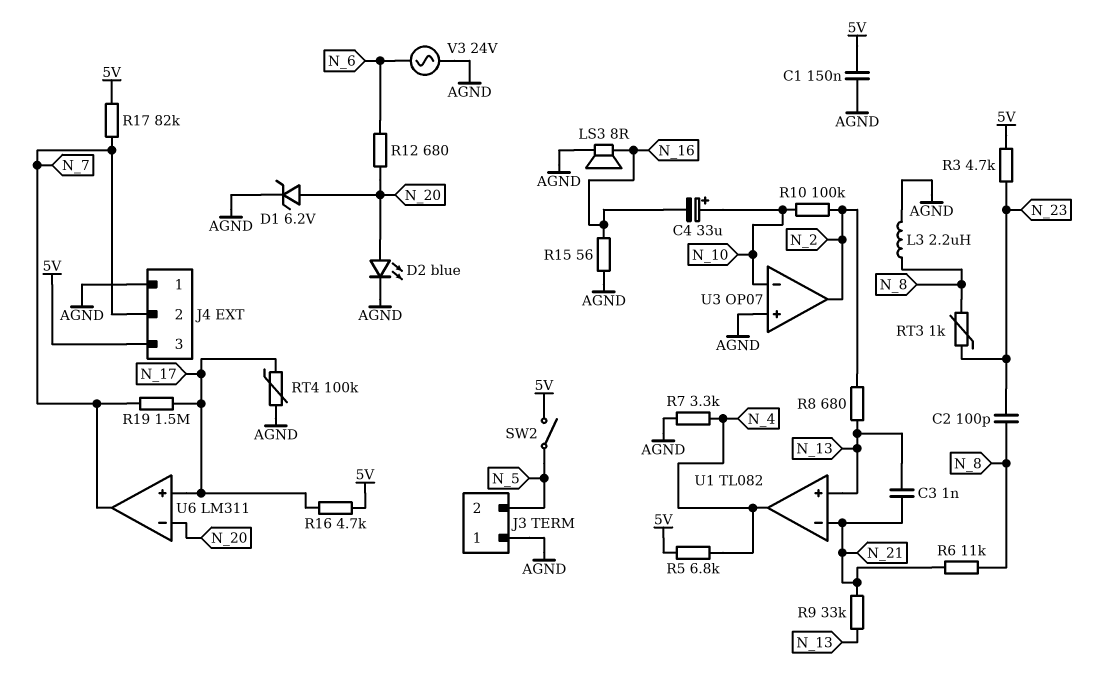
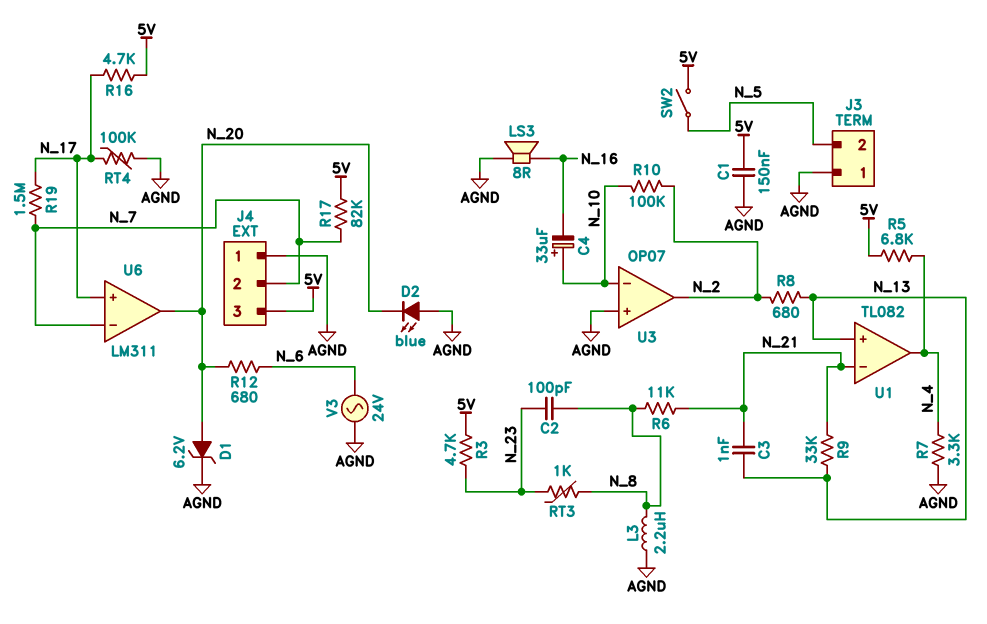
D2: LED blue (A N_20, K AGND) -> LED blue (A AGND, K N_20)
R15: 56 (AGND, N_16) -> none
U6 pin in-: N_20 -> N_7
U6 pin out: N_7 -> N_20

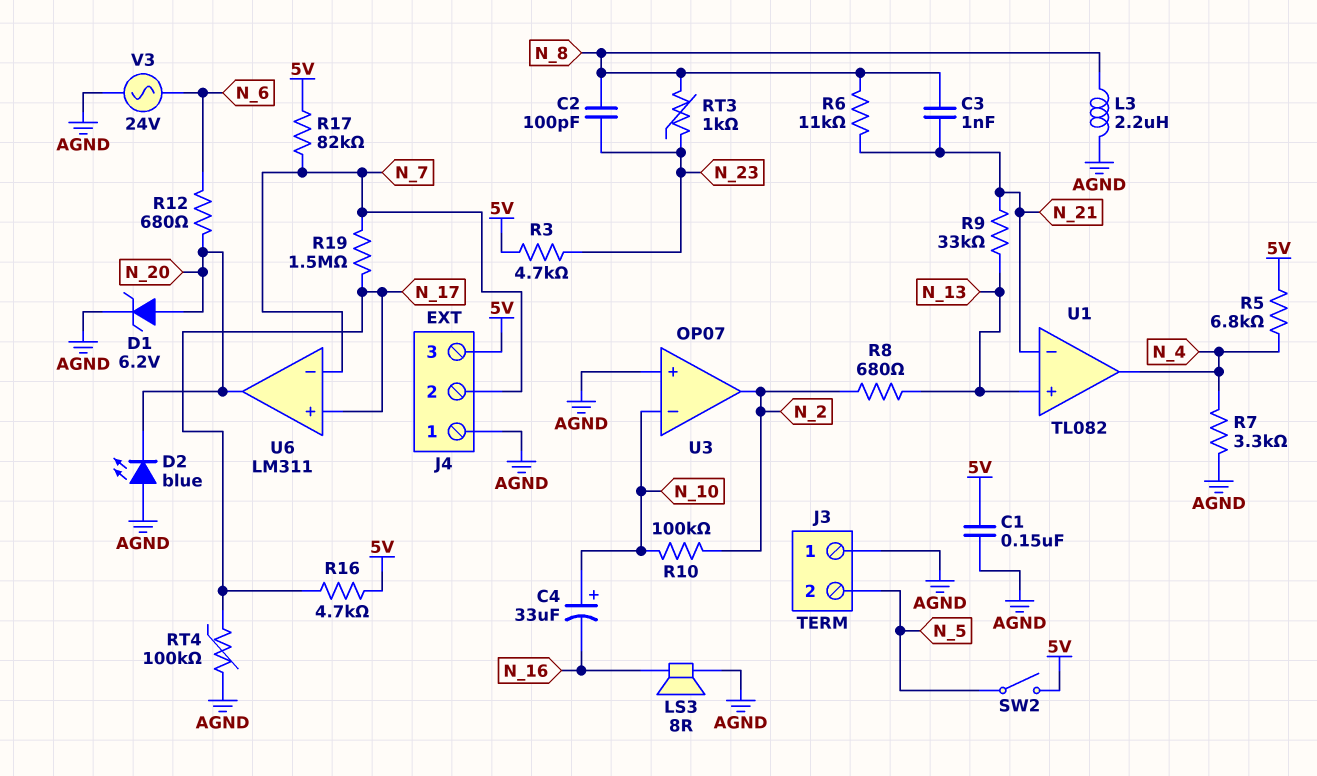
C3: 1nF (N_13, N_21) -> 1nF (N_8, N_21)

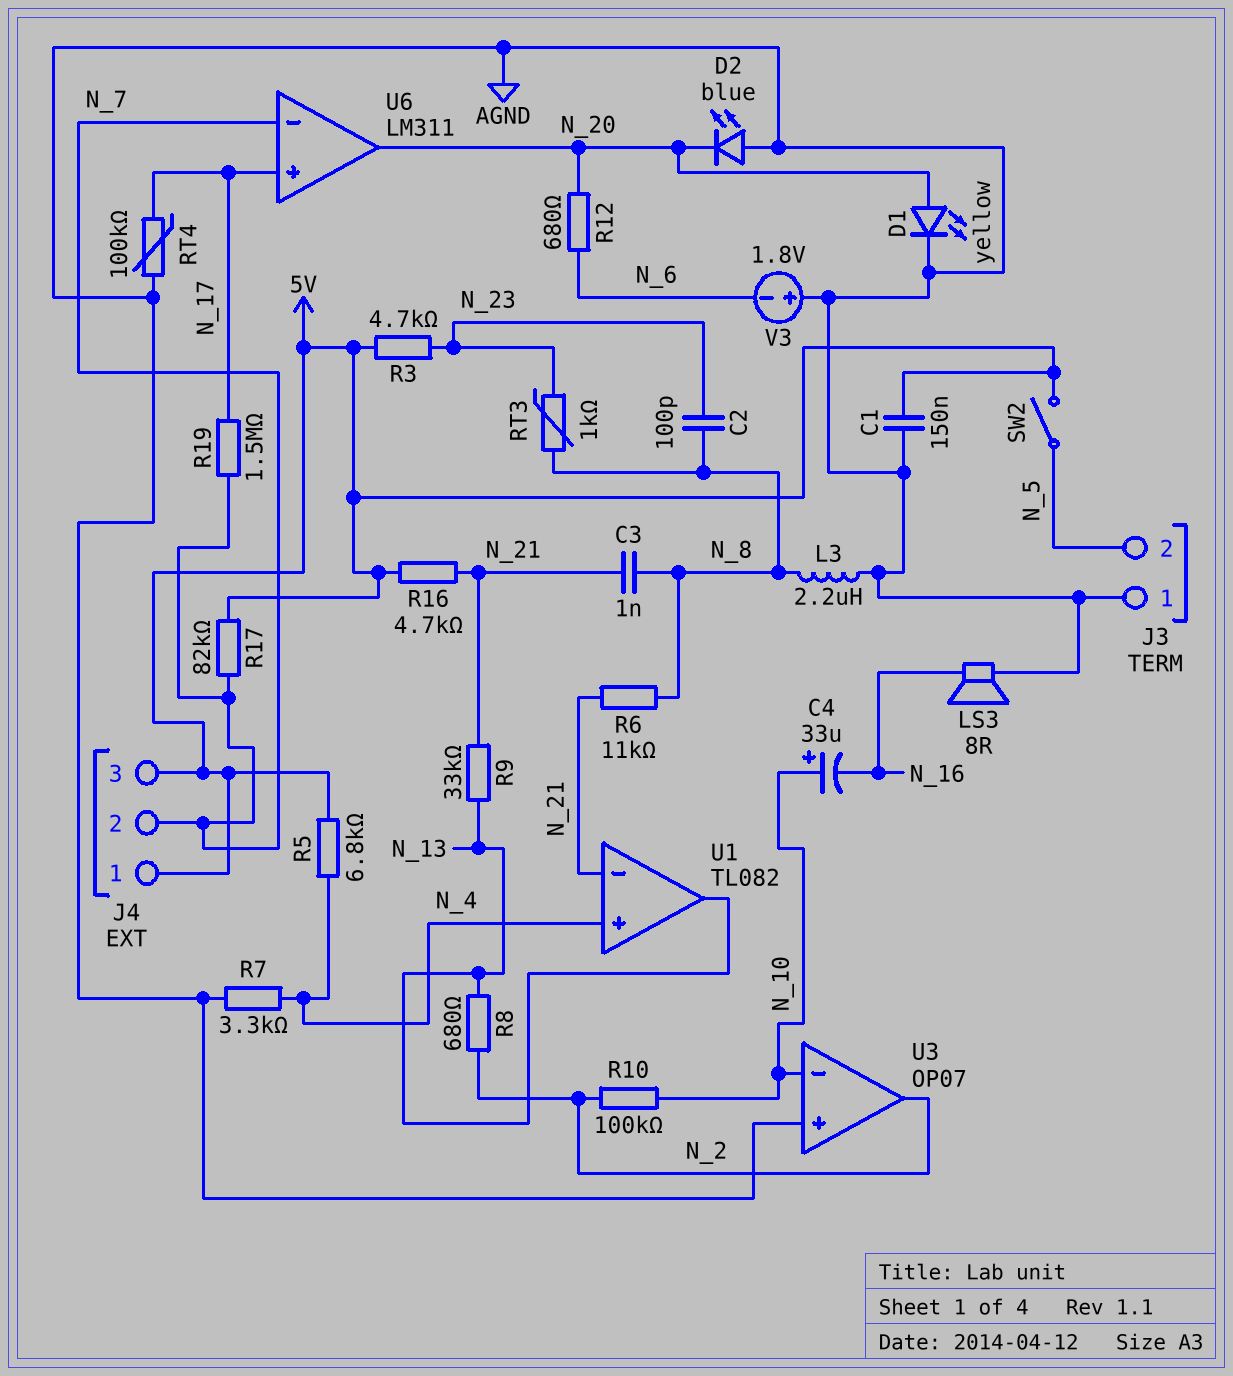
D1: zener 6.2V (A N_20, K AGND) -> LED yellow (A N_20, K AGND)
J4 pin 1: AGND -> 5V
R16: 4.7k (5V, N_17) -> 4.7k (5V, N_21)
U1 pin in+: N_13 -> N_4
U1 pin out: N_4 -> N_13
V3: AC 24V (AGND, N_6) -> 1.8V (plus AGND, minus N_6)

